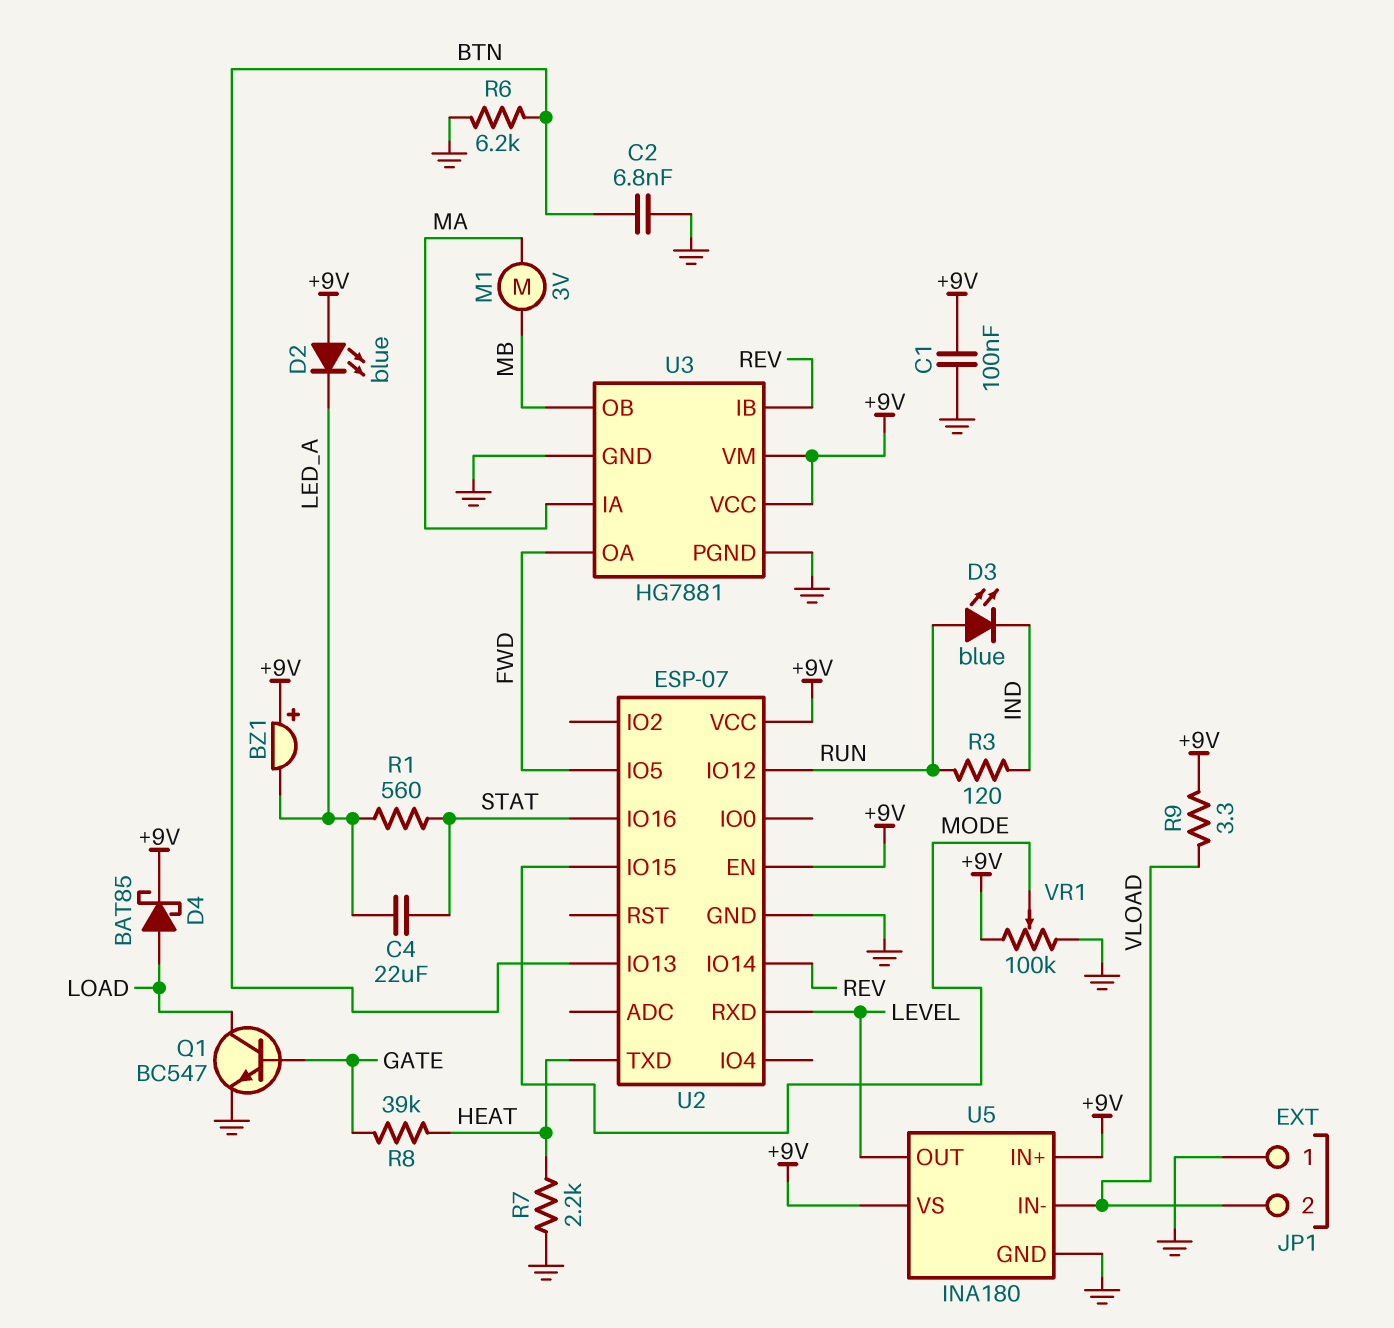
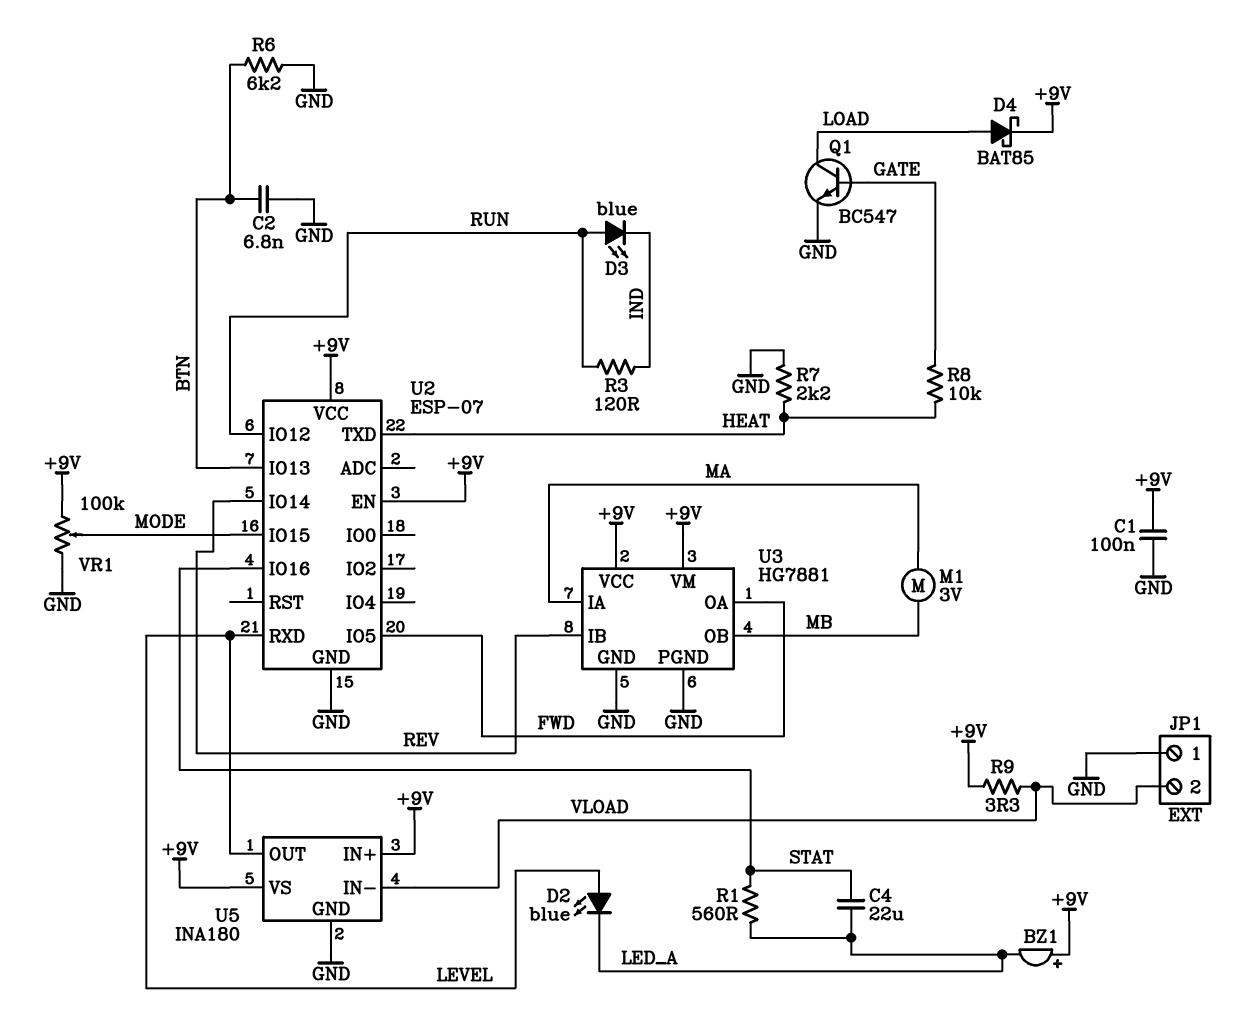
D2: LED blue (A +9V, K LED_A) -> LED blue (A LEVEL, K LED_A)
R8: 39k (GATE, HEAT) -> 10k (GATE, HEAT)

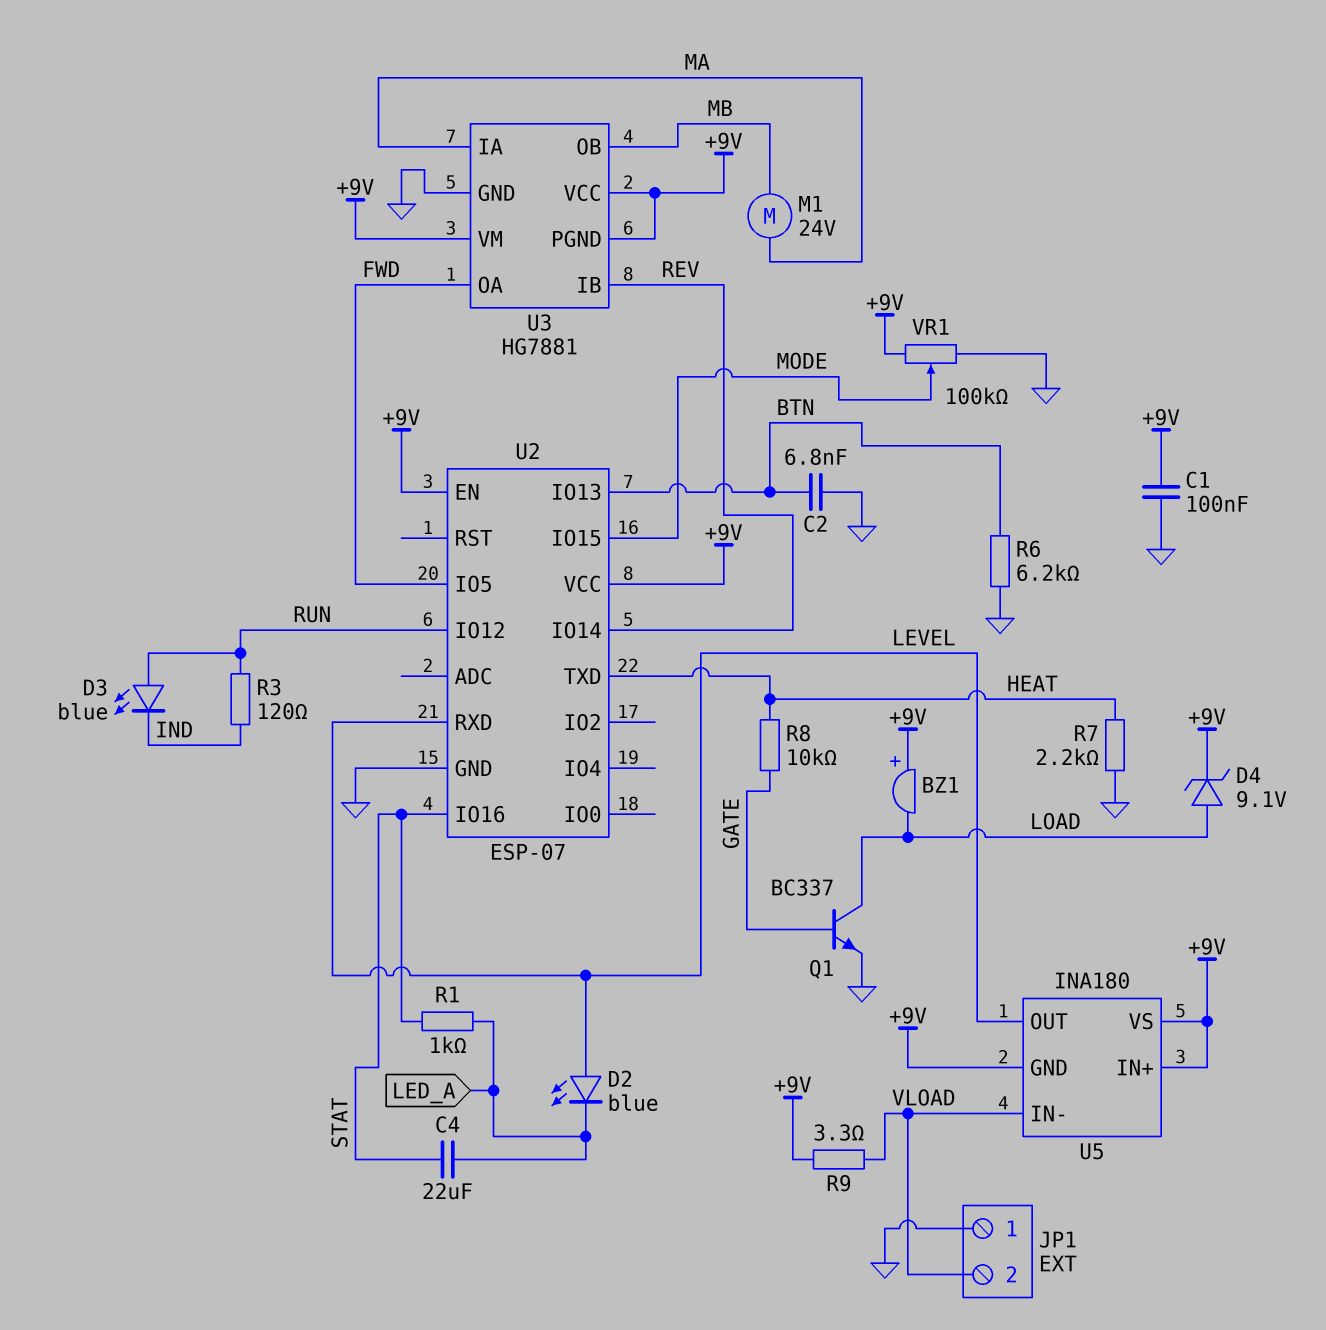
BZ1: buzzer (plus +9V, minus LED_A) -> buzzer (plus +9V, minus LOAD)
D4: schottky BAT85 (A LOAD, K +9V) -> zener 9.1V (A LOAD, K +9V)
M1: motor 3V (MA, MB) -> motor 24V (MA, MB)
Q1: NPN BC547 (B GATE, C LOAD, E GND) -> NPN BC337 (B GATE, C LOAD, E GND)
R1: 560 (LED_A, STAT) -> 1k (LED_A, STAT)
U3 pin PGND: GND -> +9V
U5 pin GND: GND -> +9V

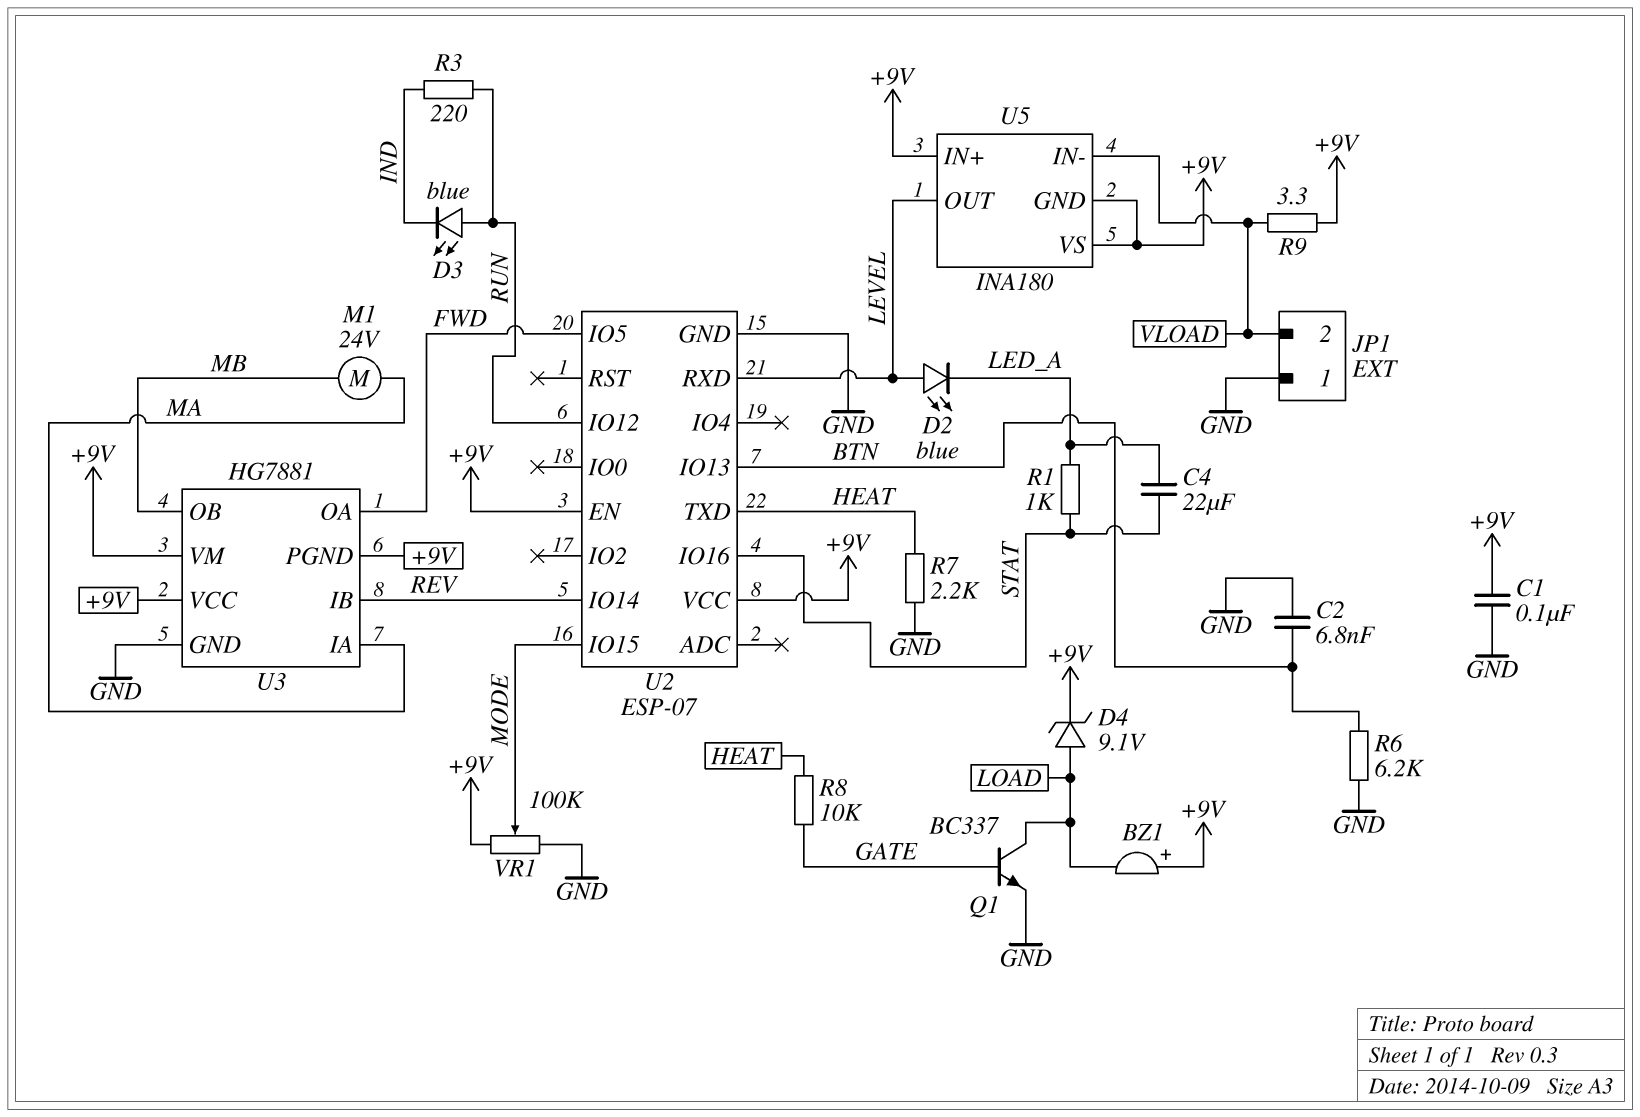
R3: 120 (IND, RUN) -> 220 (IND, RUN)

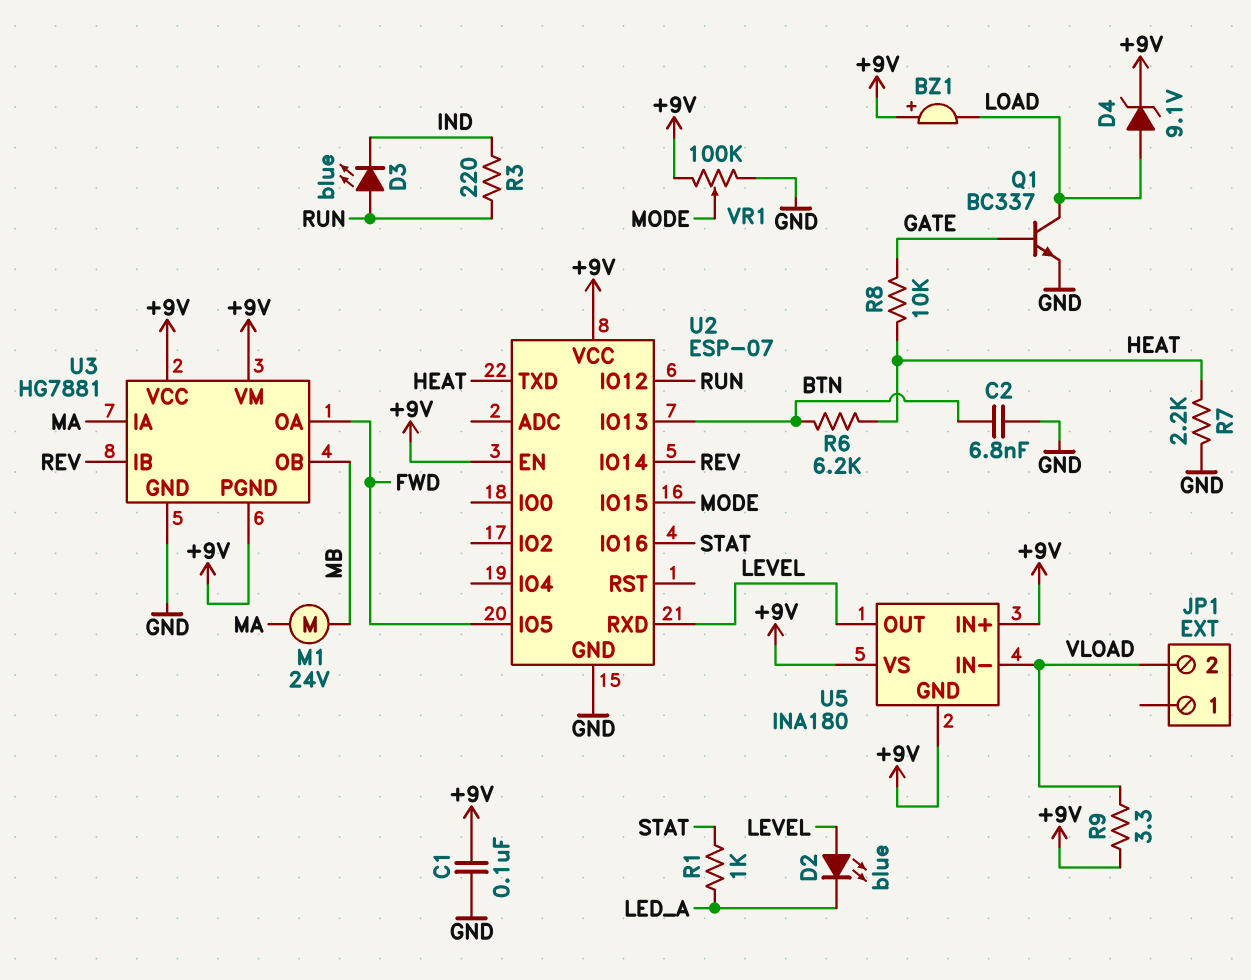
C4: 22uF (LED_A, STAT) -> none
JP1 pin 1: GND -> none
R6: 6.2k (BTN, GND) -> 6.2k (BTN, HEAT)

